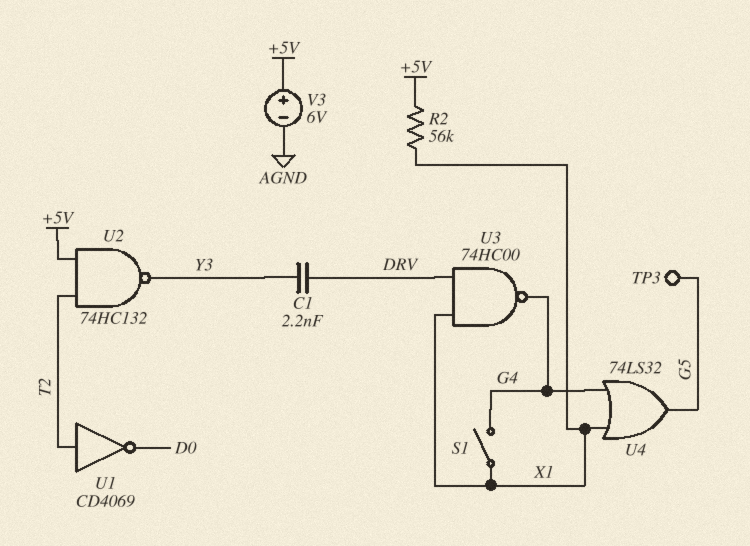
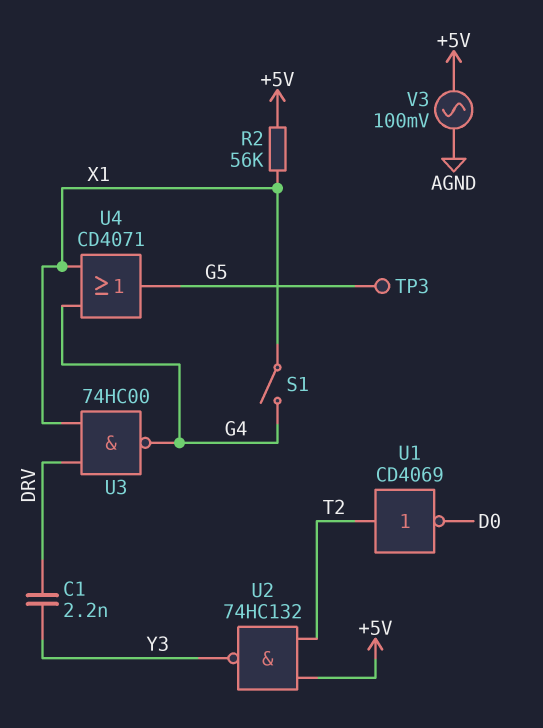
U4: OR 74LS32 (in G4, in X1, out G5) -> OR CD4071 (in G4, in X1, out G5)
V3: 6V (plus +5V, minus AGND) -> AC 100mV (+5V, AGND)

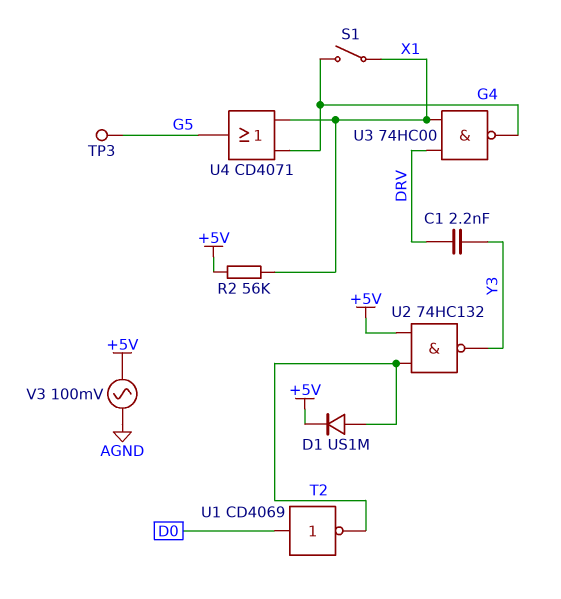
D1: none -> diode US1M (A T2, K +5V)
U1: NOT CD4069 (in T2, out D0) -> NOT CD4069 (in D0, out T2)

